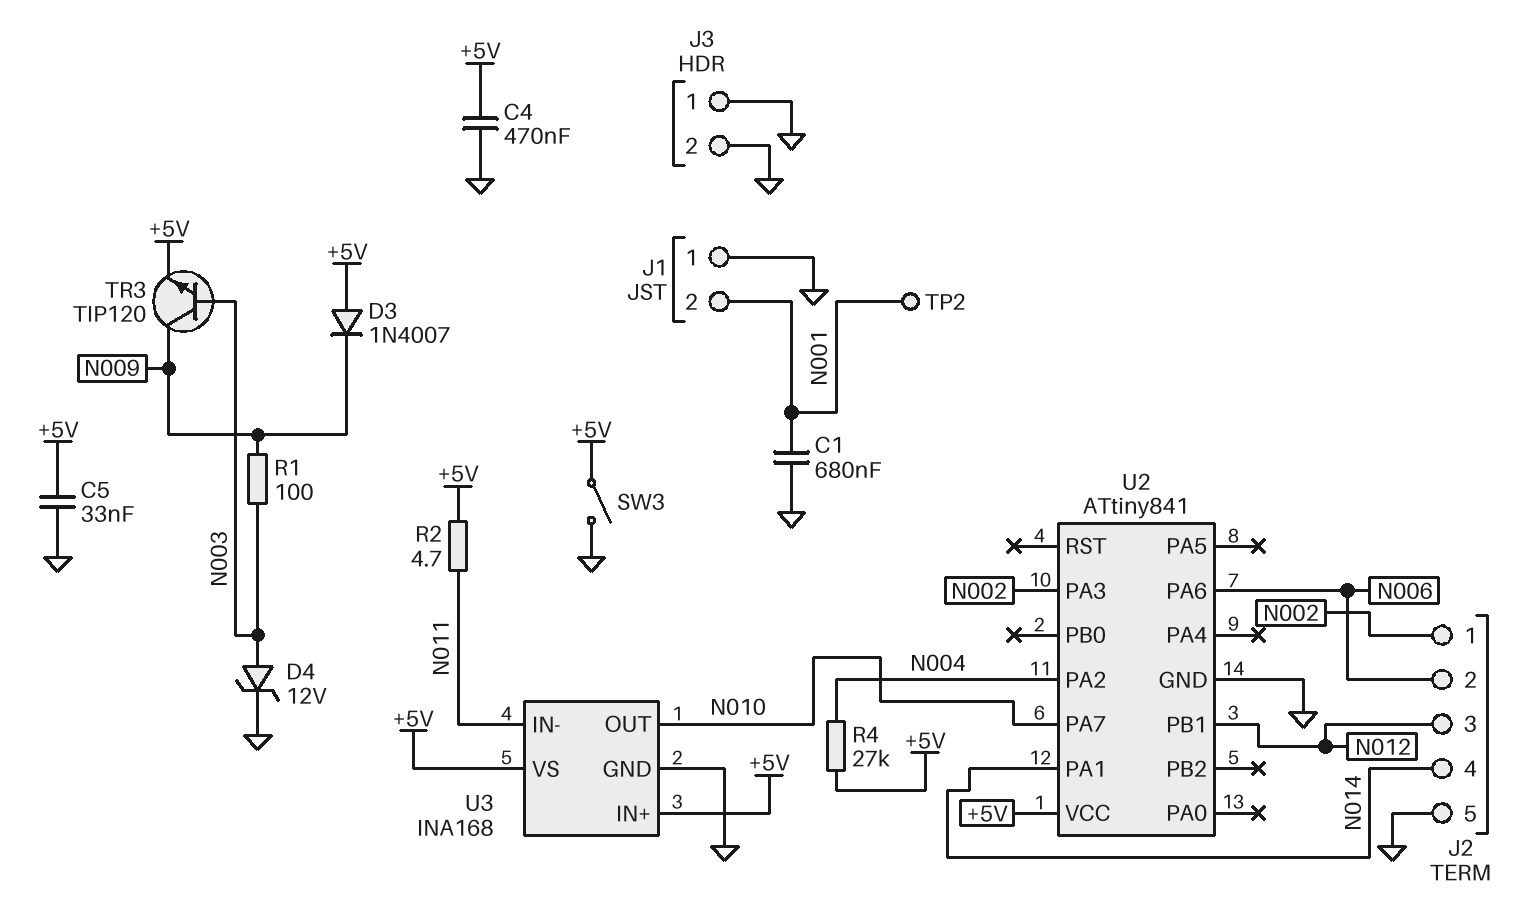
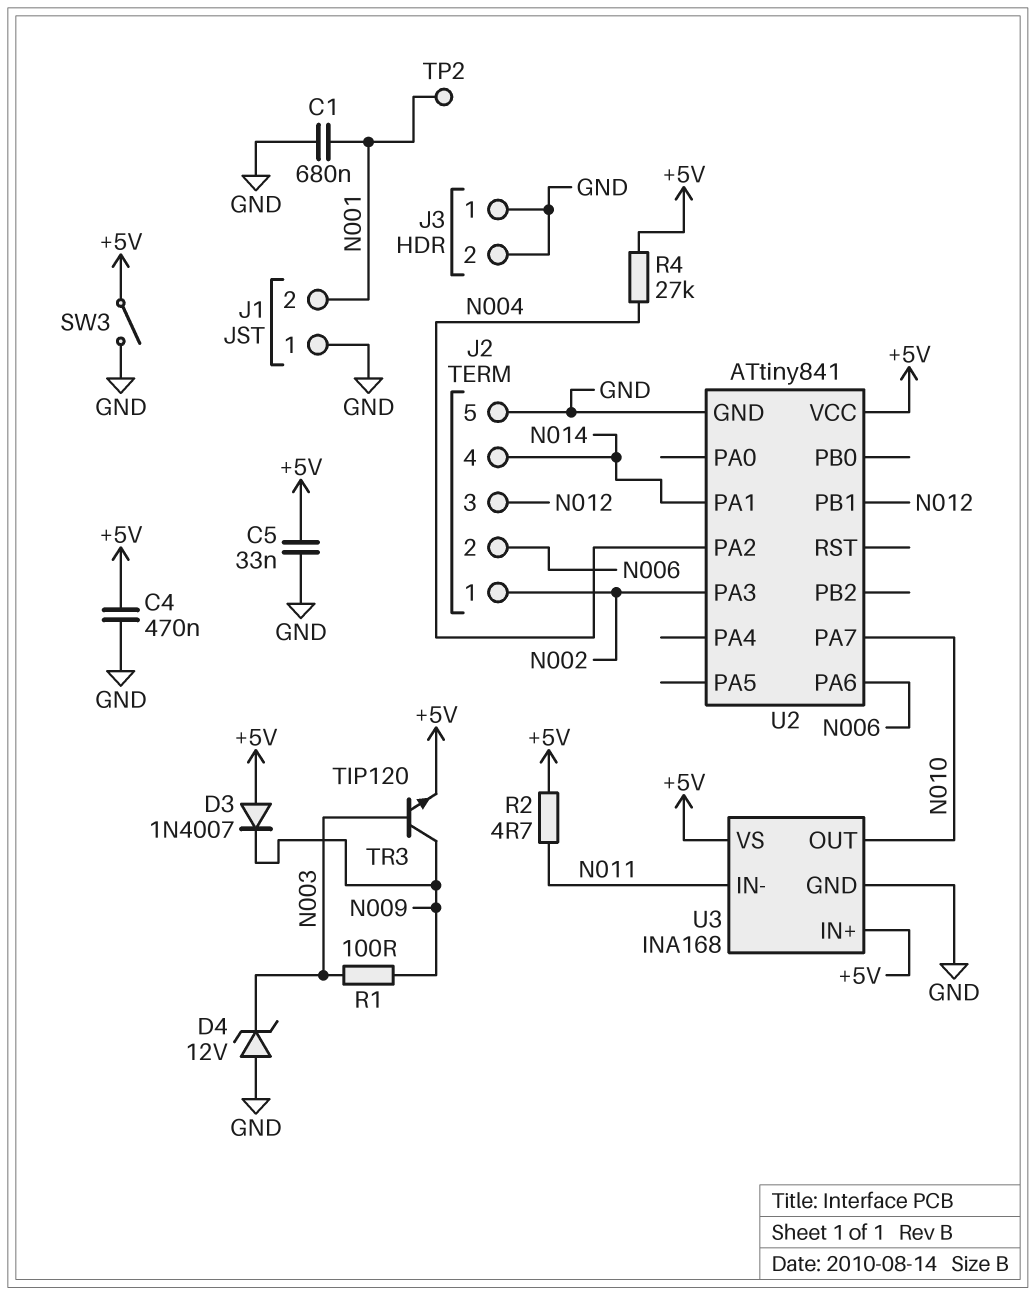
D4: zener 12V (A N003, K GND) -> zener 12V (A GND, K N003)

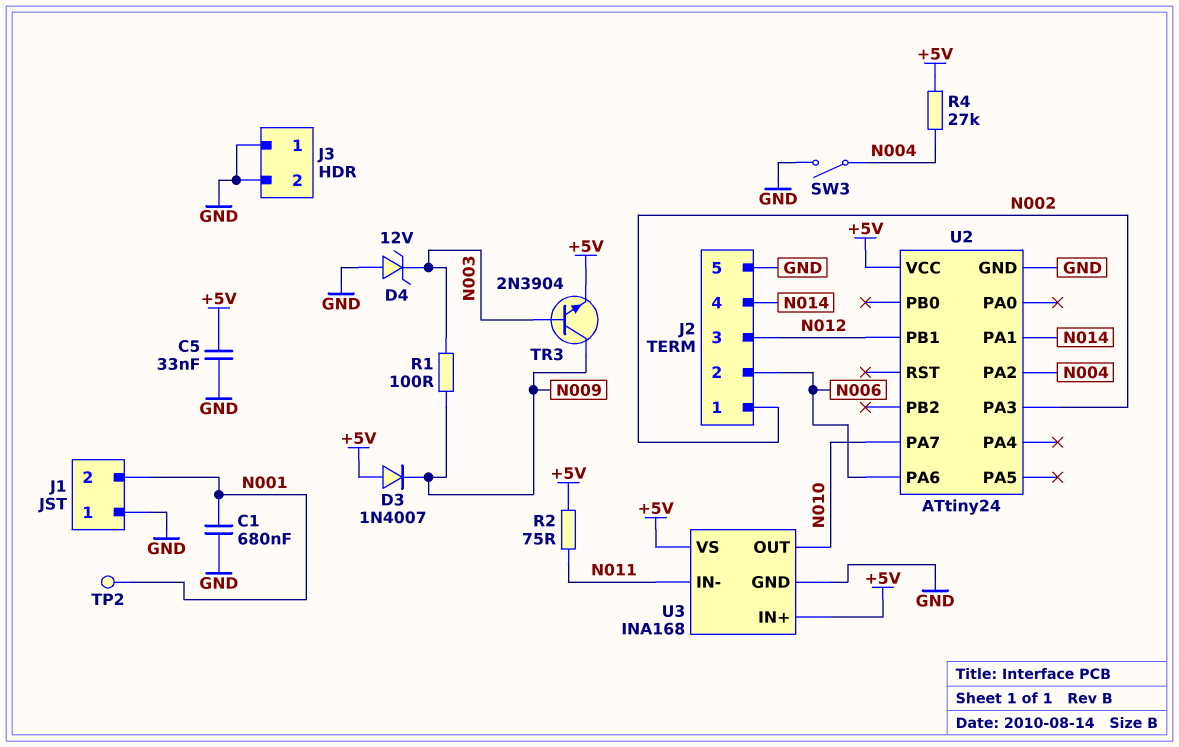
C4: 470nF (+5V, GND) -> none
R2: 4.7 (+5V, N011) -> 75 (+5V, N011)
SW3: switch (+5V, GND) -> switch (GND, N004)
TR3: NPN TIP120 (B N003, C N009, E +5V) -> NPN 2N3904 (B N003, C N009, E +5V)
U2: ATtiny841 -> ATtiny24

